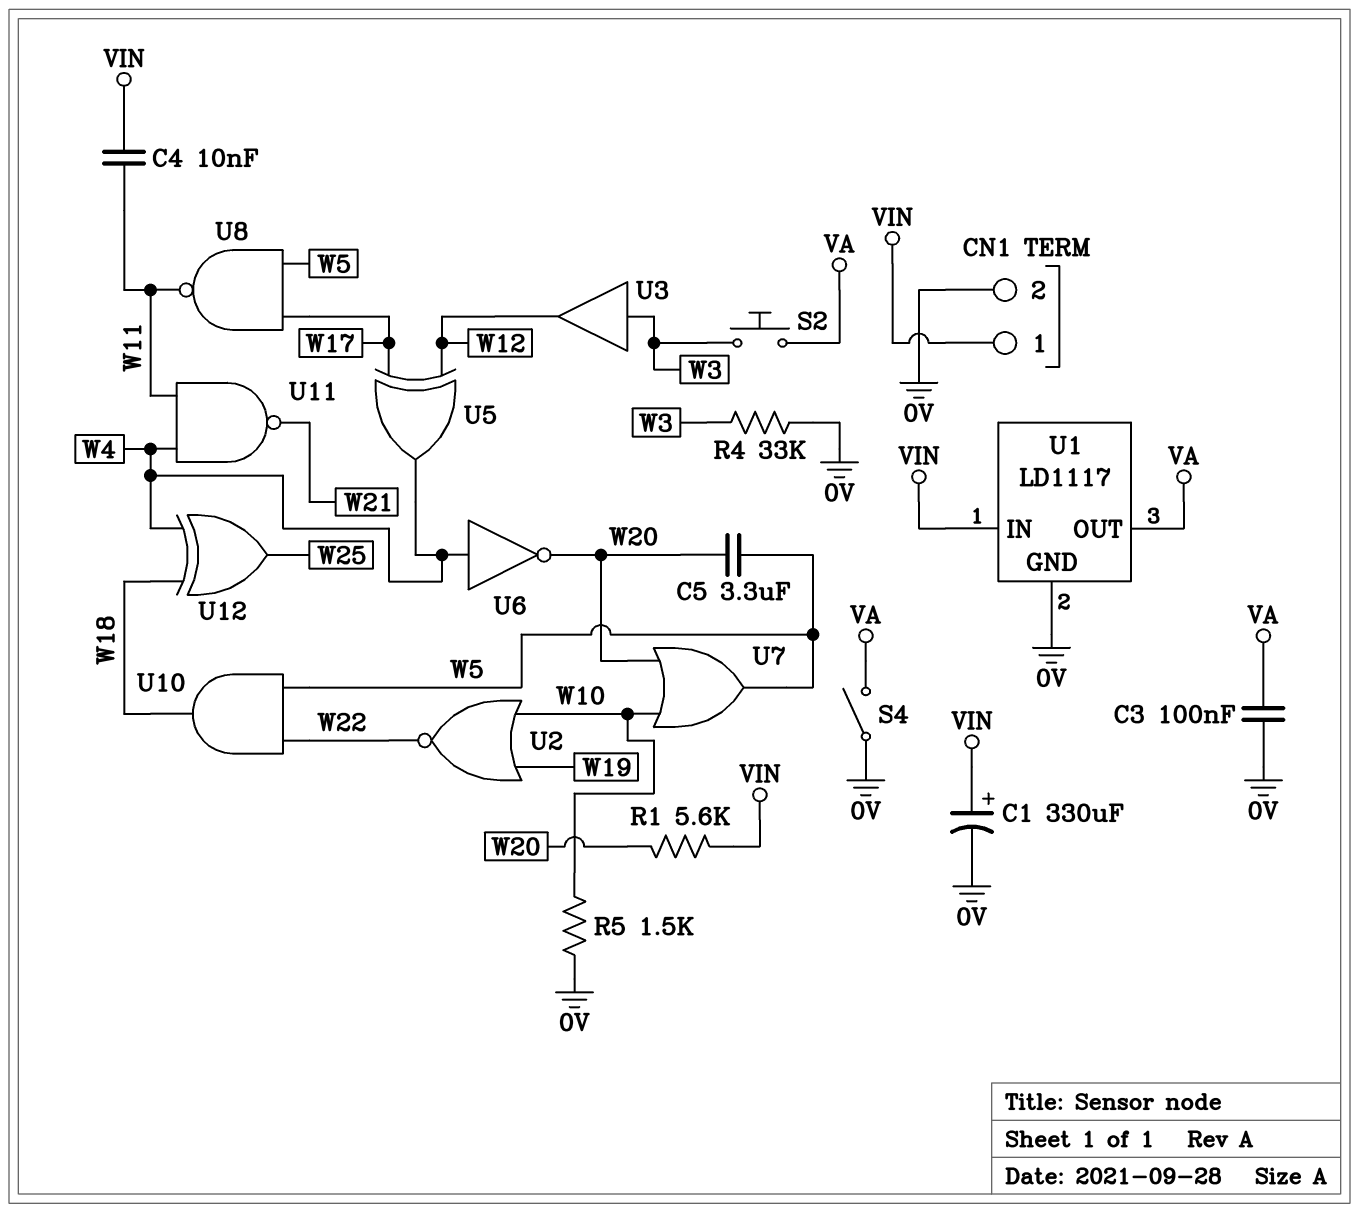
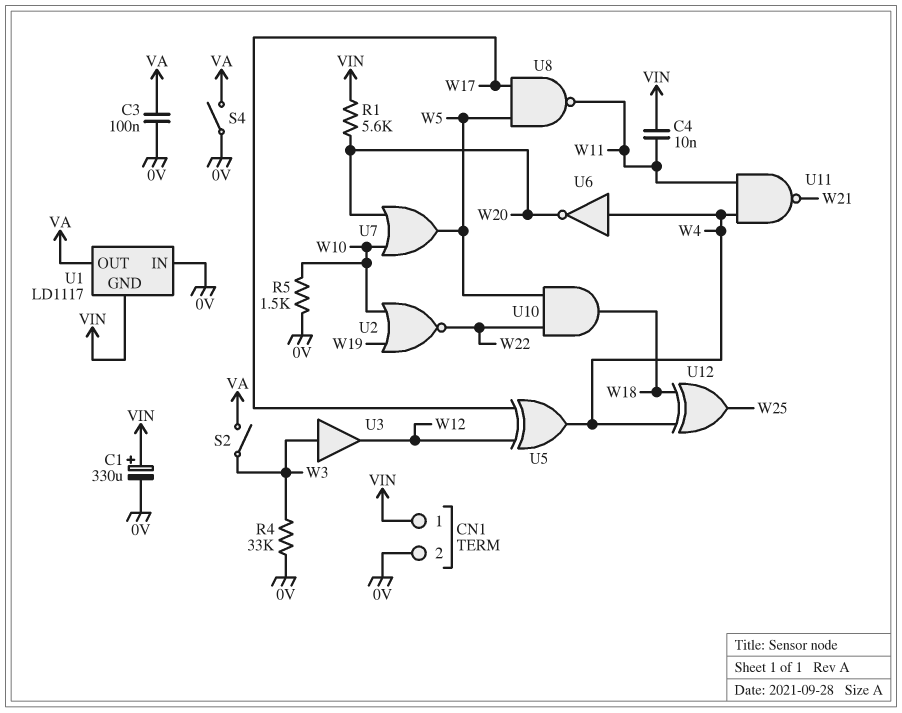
C5: 3.3uF (W5, W20) -> none
S2: button (VA, W3) -> switch (VA, W3)
U1 pin GND: 0V -> VIN
U1 pin IN: VIN -> 0V

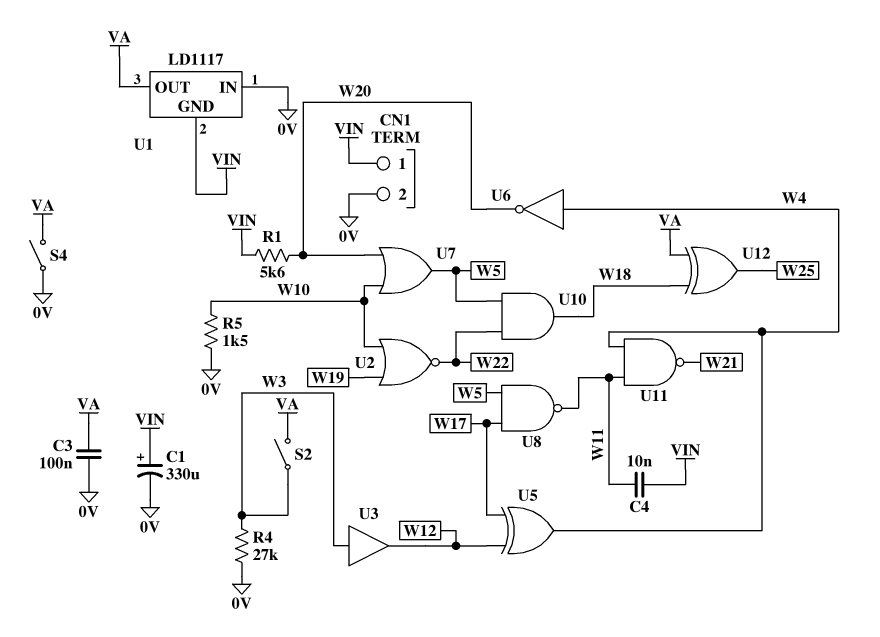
R4: 33k (0V, W3) -> 27k (0V, W3)
U12: XOR (in W4, in W18, out W25) -> XOR (in VA, in W18, out W25)

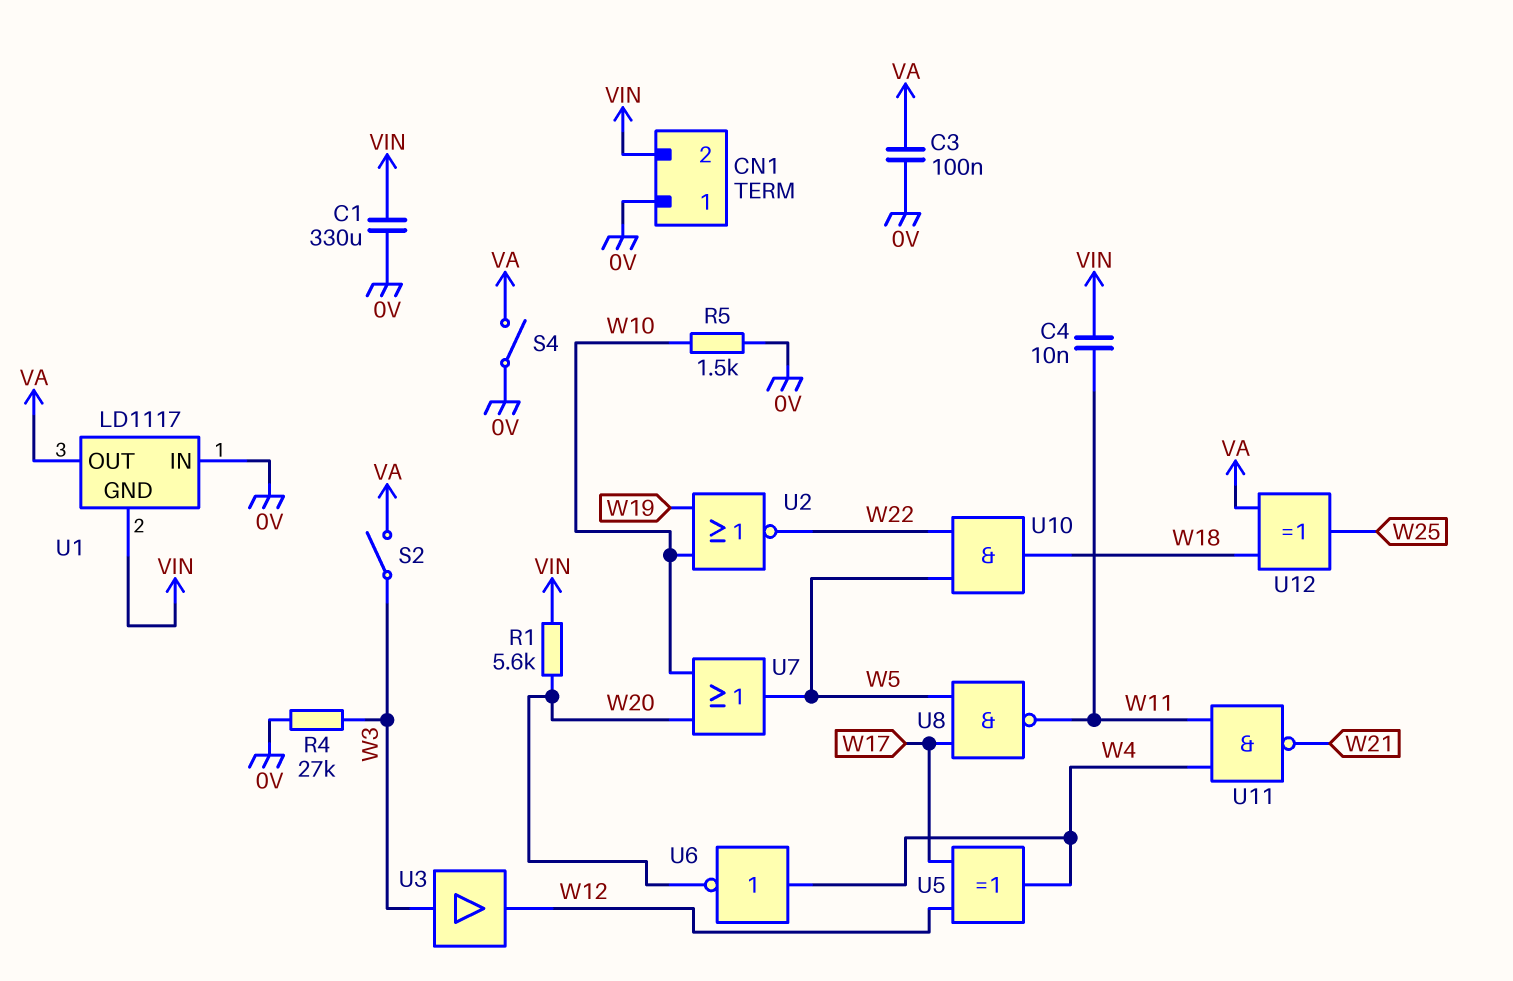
C1: 330uF (plus VIN, minus 0V) -> 330uF (0V, VIN)
CN1 pin 1: VIN -> 0V
CN1 pin 2: 0V -> VIN

